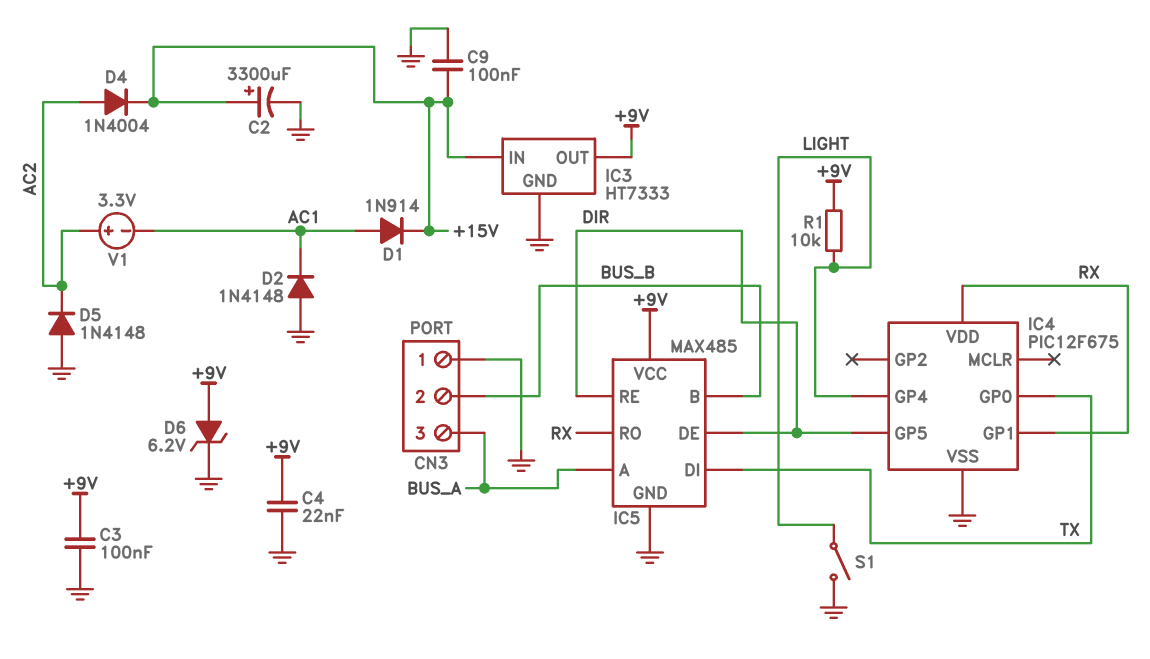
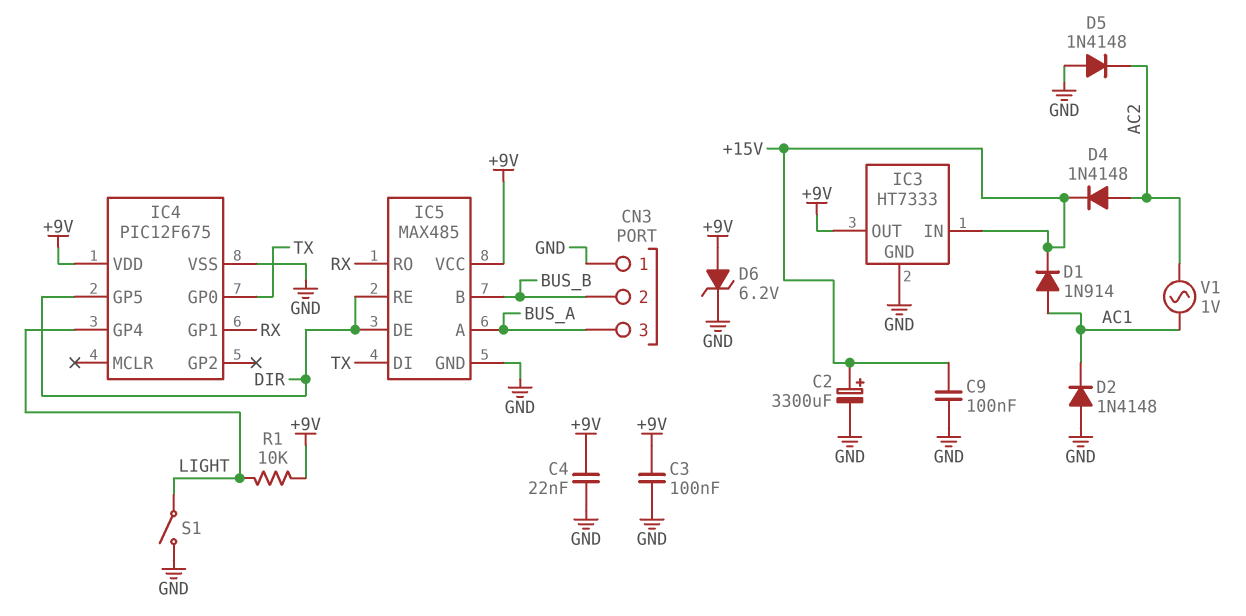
D4: diode 1N4004 (A AC2, K +15V) -> diode 1N4148 (A AC2, K +15V)
IC4 pin VDD: RX -> +9V
V1: 3.3V (plus AC2, minus AC1) -> AC 1V (AC1, AC2)

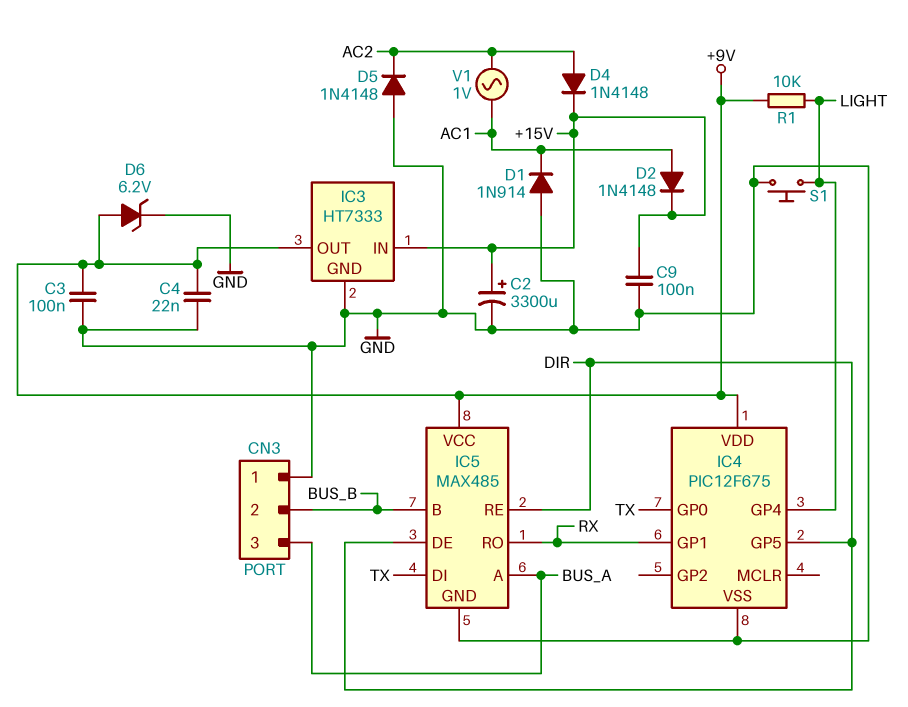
D1: diode 1N914 (A AC1, K +15V) -> diode 1N914 (A GND, K AC1)
D2: diode 1N4148 (A GND, K AC1) -> diode 1N4148 (A AC1, K +15V)
S1: switch (GND, LIGHT) -> button (GND, LIGHT)

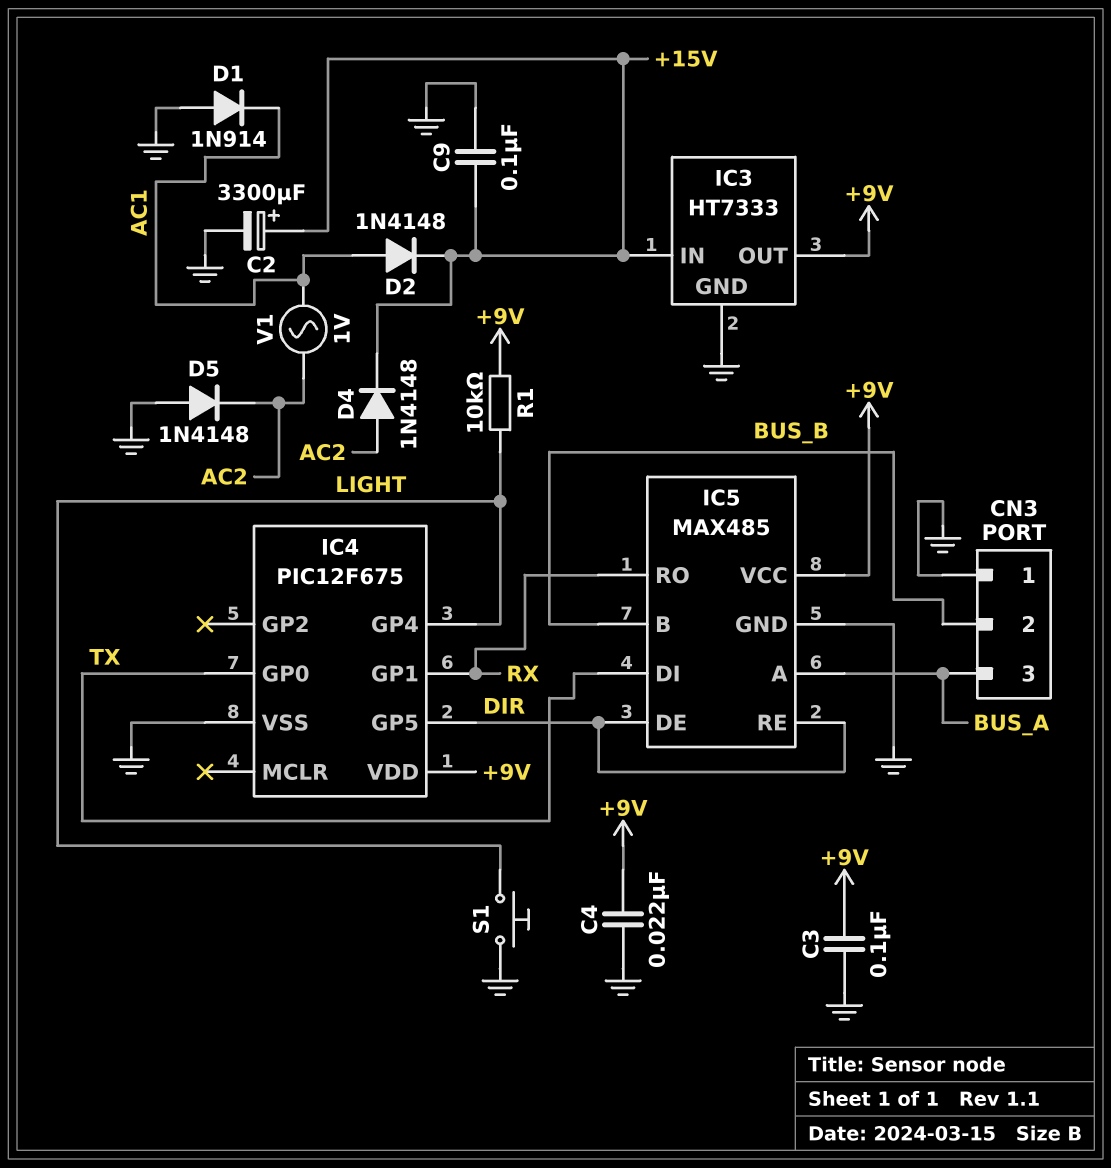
D6: zener 6.2V (A +9V, K GND) -> none

